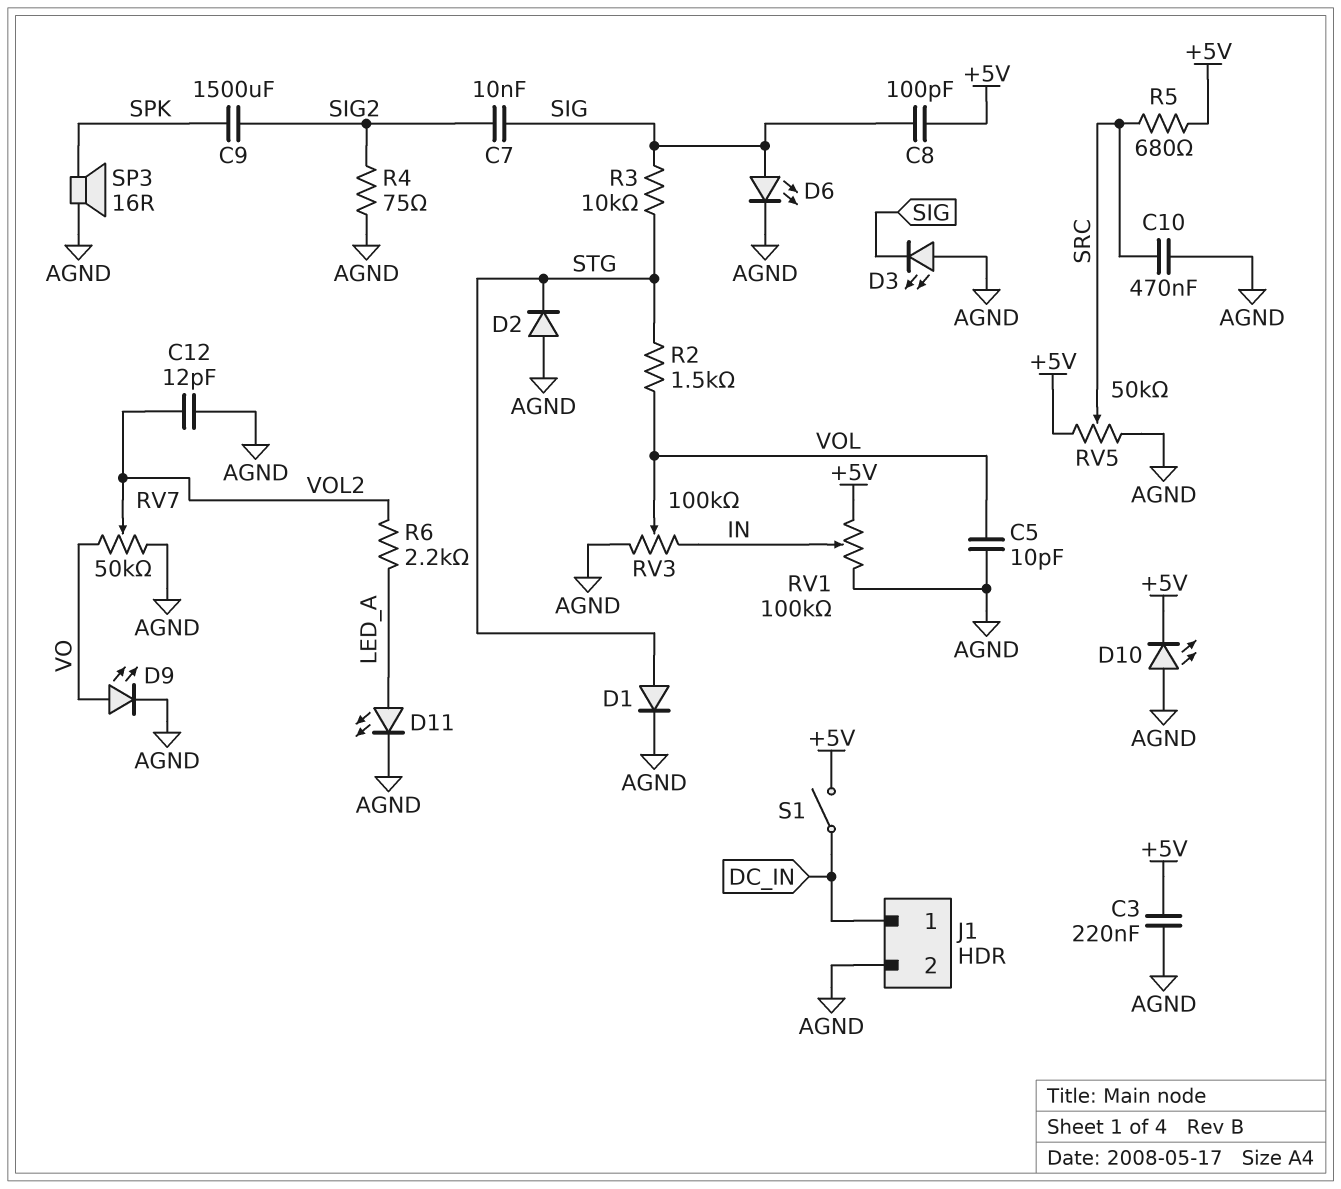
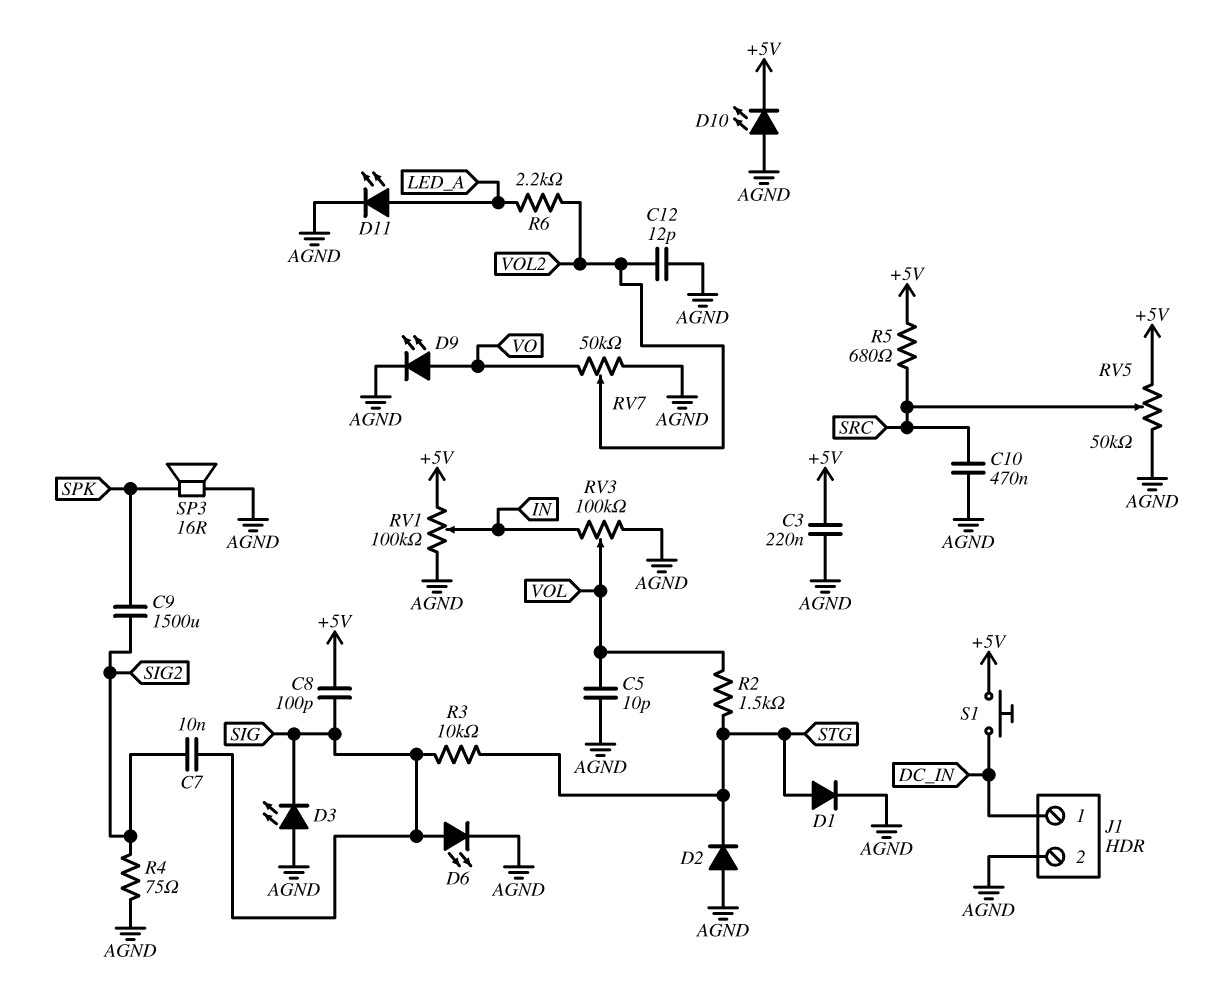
S1: switch (+5V, DC_IN) -> button (+5V, DC_IN)

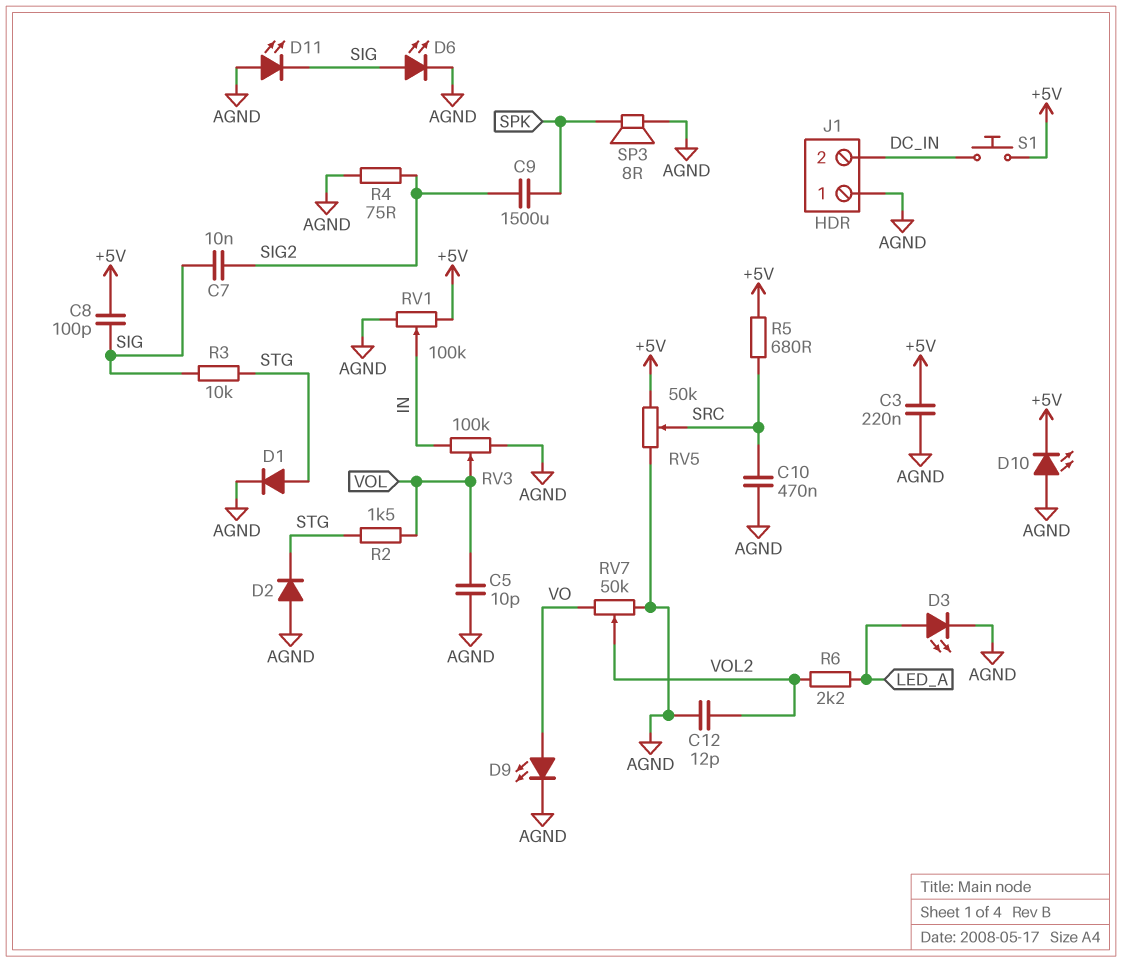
D3: LED (A AGND, K SIG) -> LED (A LED_A, K AGND)
D11: LED (A LED_A, K AGND) -> LED (A AGND, K SIG)
J1 pin 1: DC_IN -> AGND
J1 pin 2: AGND -> DC_IN
SP3: speaker 16R (AGND, SPK) -> speaker 8R (AGND, SPK)

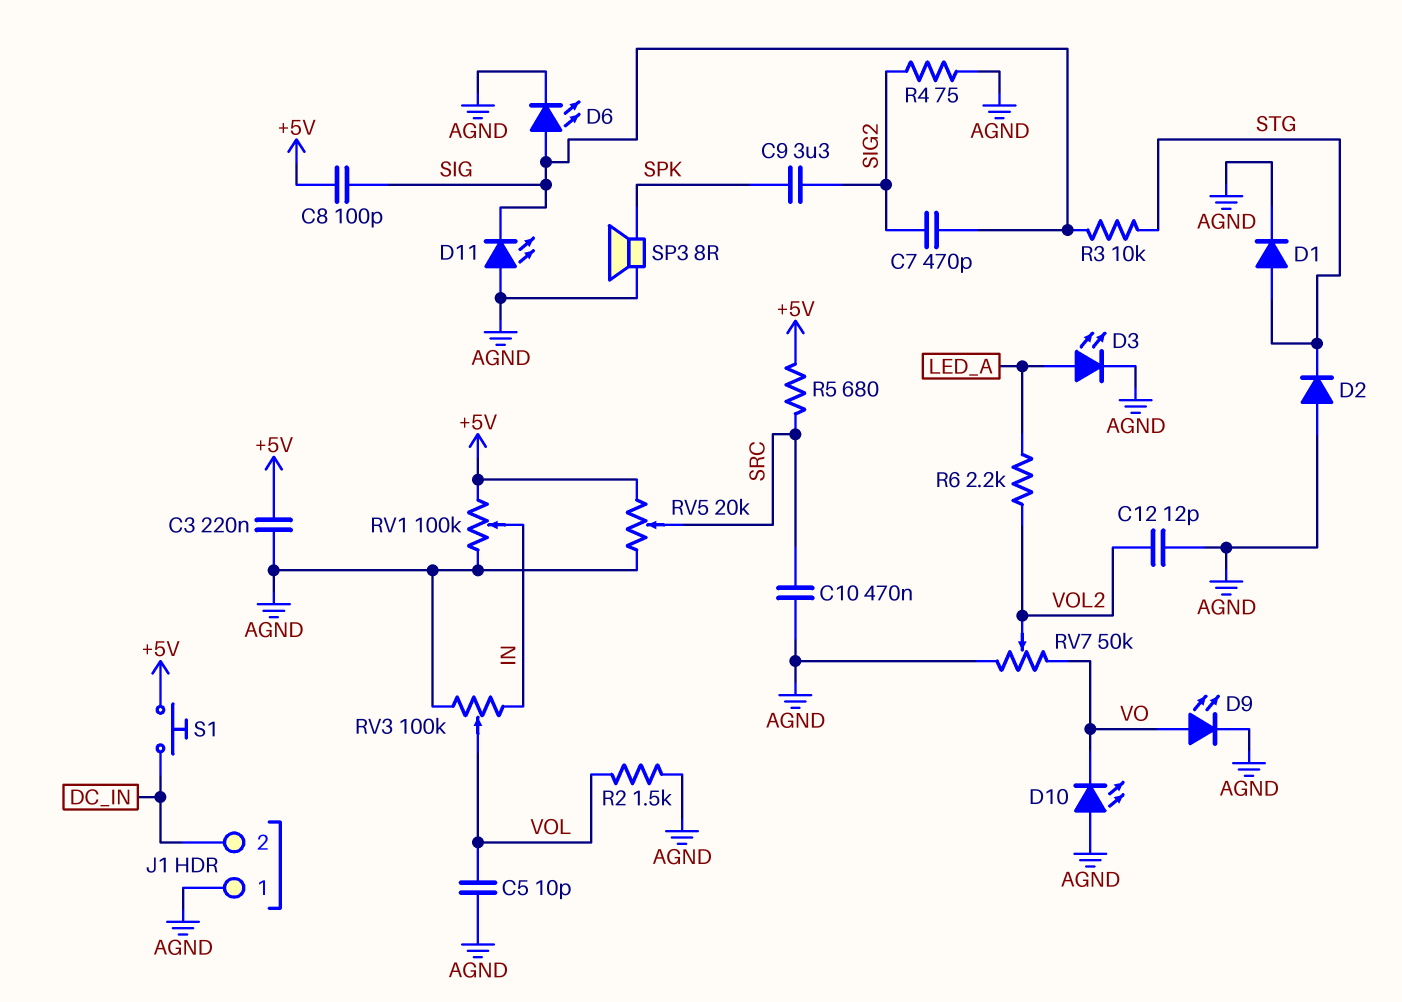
C7: 10nF (SIG, SIG2) -> 470pF (SIG, SIG2)
C9: 1500uF (SIG2, SPK) -> 3.3uF (SIG2, SPK)
D10: LED (A AGND, K +5V) -> LED (A AGND, K VO)
R2: 1.5k (STG, VOL) -> 1.5k (AGND, VOL)
RV5: 50k (+5V, AGND, wiper SRC) -> 20k (+5V, AGND, wiper SRC)

